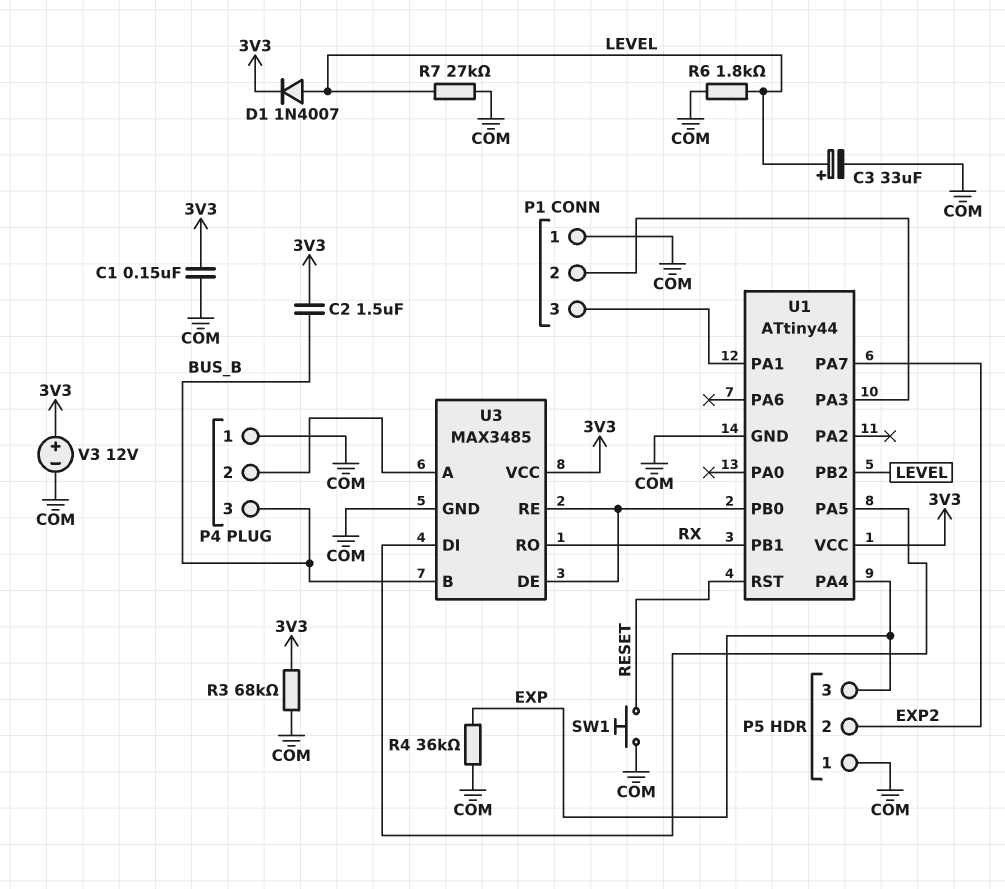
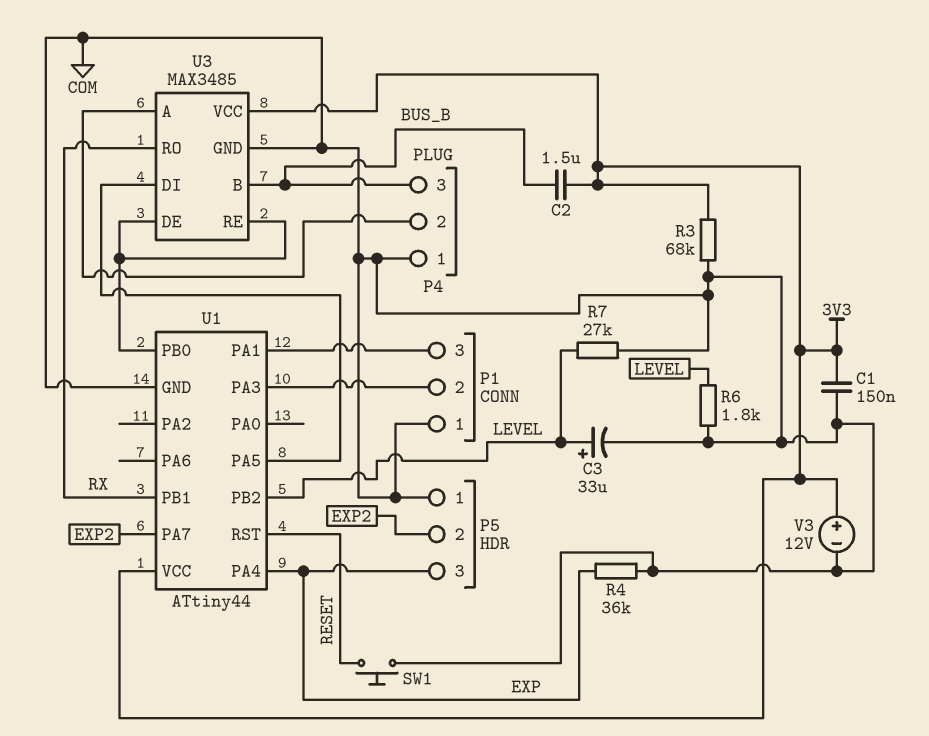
D1: diode 1N4007 (A LEVEL, K 3V3) -> none

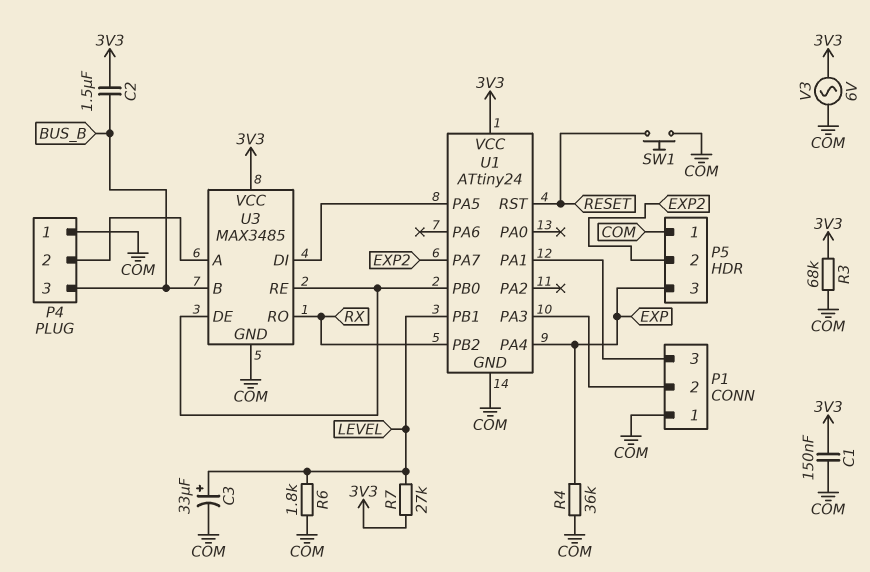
R7: 27k (COM, LEVEL) -> 27k (3V3, LEVEL)
U1: ATtiny44 -> ATtiny24
U1 pin PB1: RX -> LEVEL
U1 pin PB2: LEVEL -> RX
V3: 12V (plus 3V3, minus COM) -> AC 6V (3V3, COM)

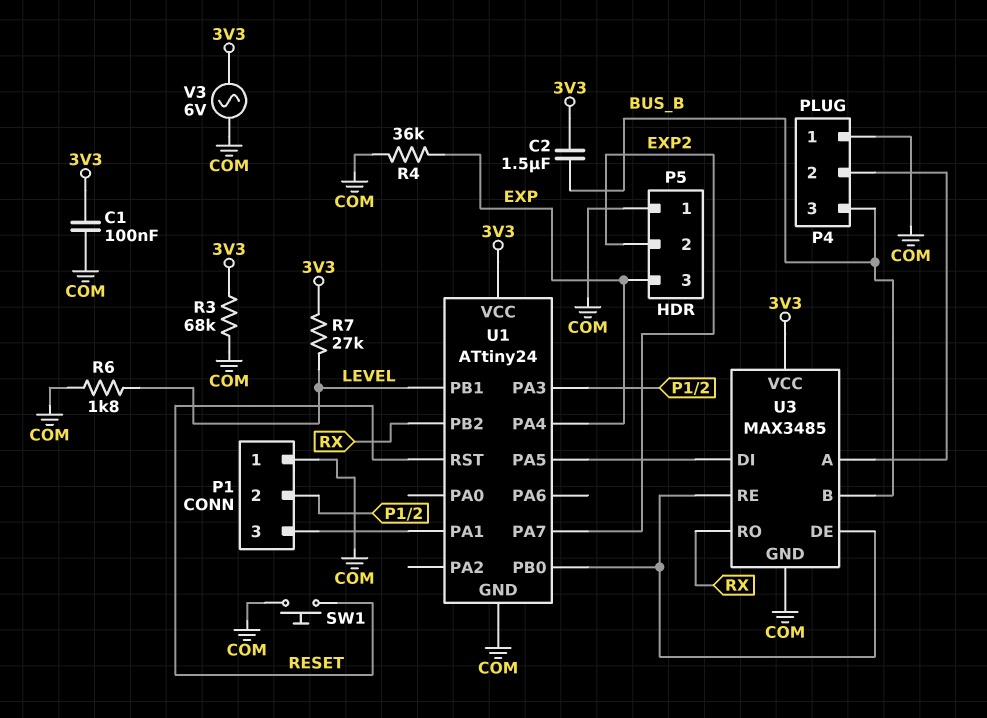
C1: 150nF (3V3, COM) -> 100nF (3V3, COM)
C3: 33uF (plus LEVEL, minus COM) -> none

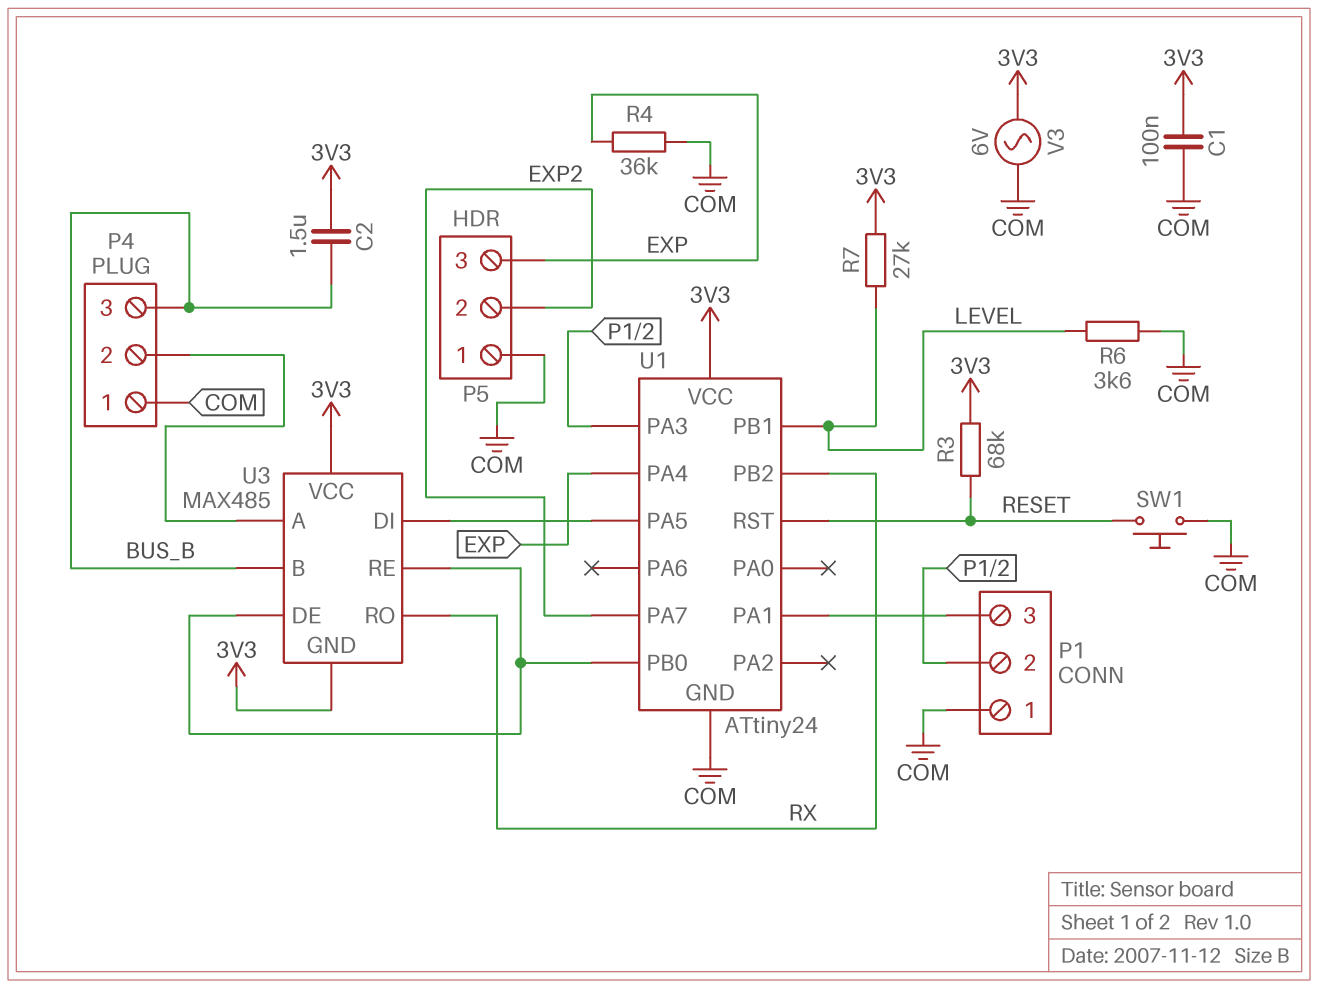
R3: 68k (3V3, COM) -> 68k (3V3, RESET)
R6: 1.8k (COM, LEVEL) -> 3.6k (COM, LEVEL)
U3: MAX3485 -> MAX485
U3 pin GND: COM -> 3V3

